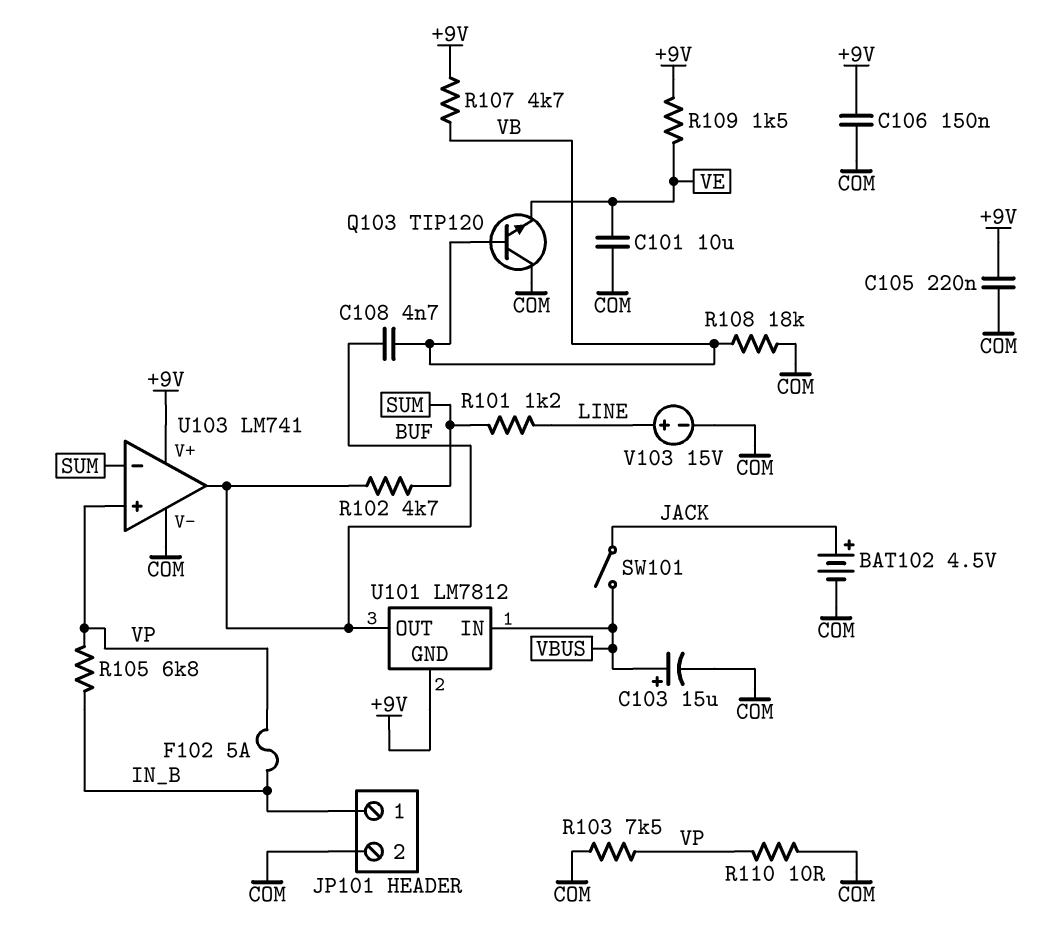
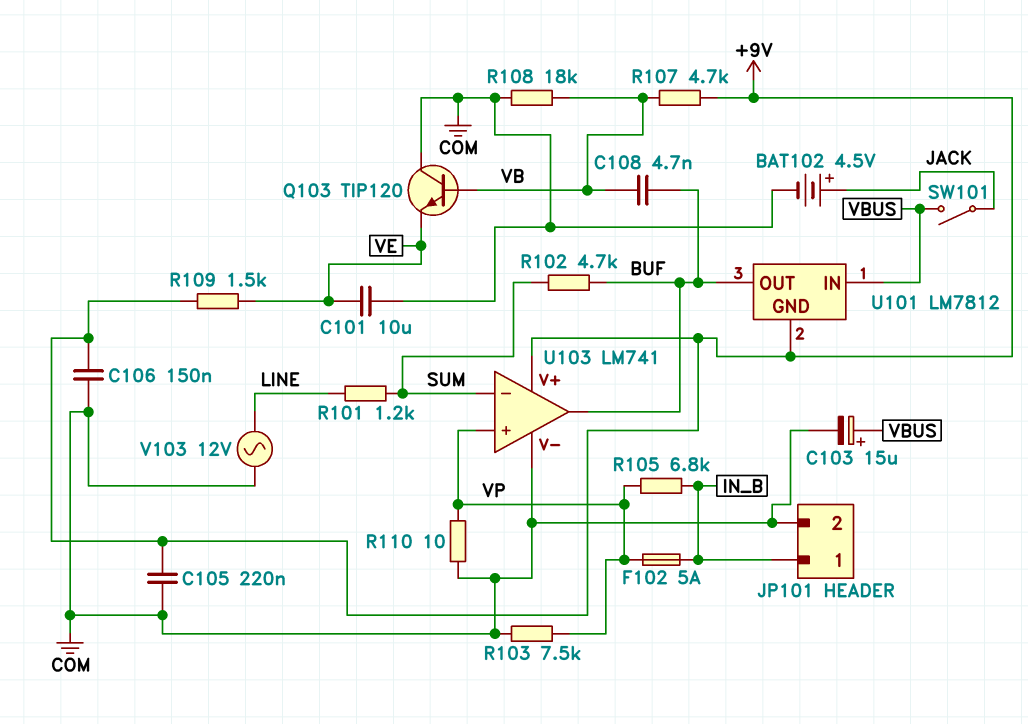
V103: 15V (plus LINE, minus COM) -> AC 12V (COM, LINE)

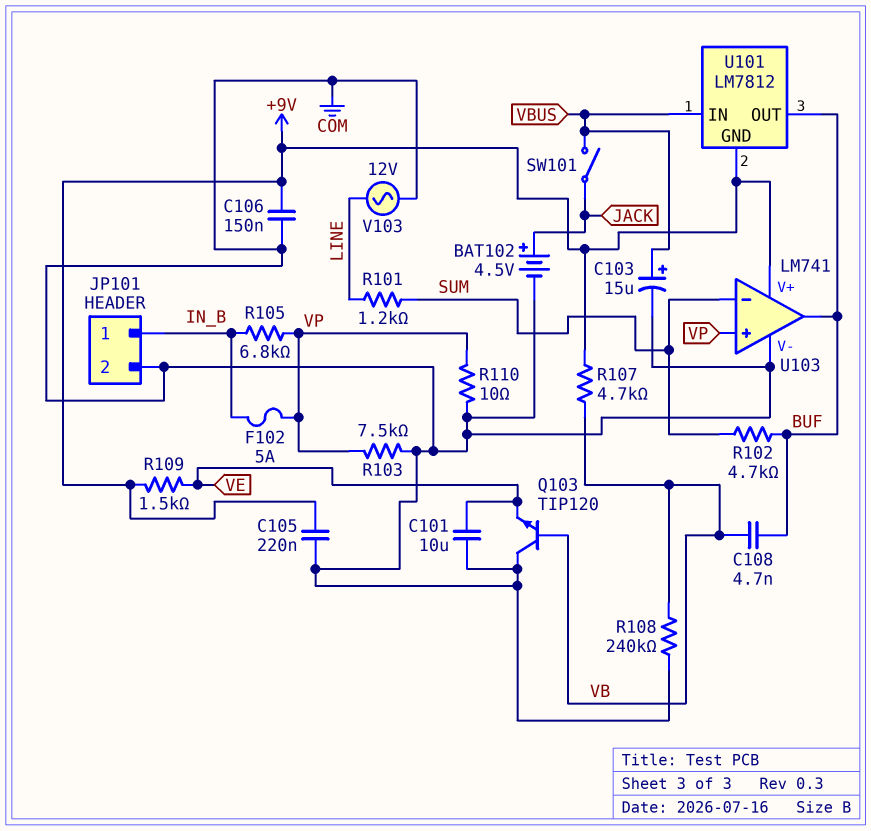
R108: 18k (COM, VB) -> 240k (COM, VB)

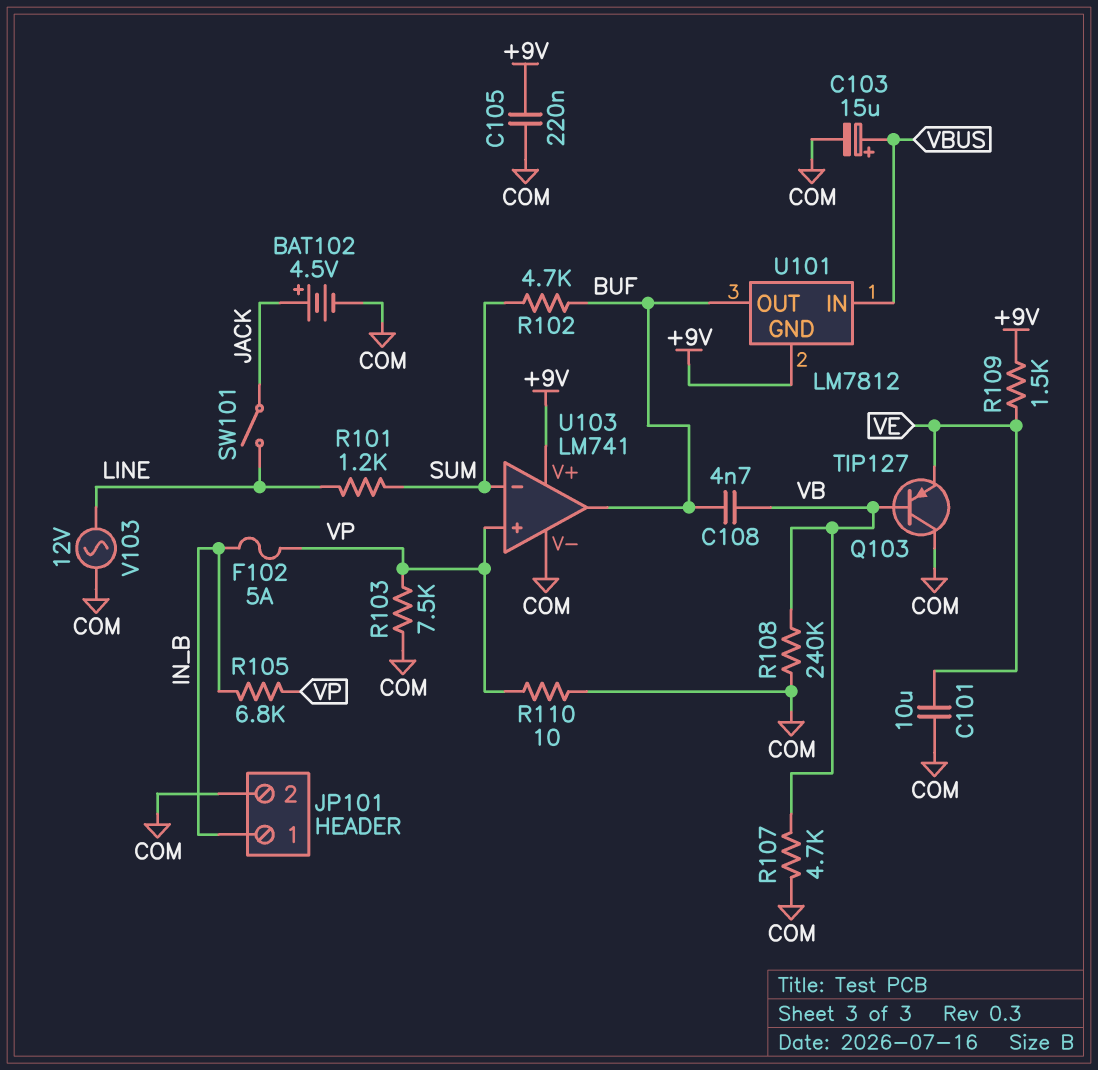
C106: 150nF (+9V, COM) -> none
Q103: NPN TIP120 (B VB, C COM, E VE) -> PNP TIP127 (B VB, C COM, E VE)
R107: 4.7k (+9V, VB) -> 4.7k (COM, VB)
SW101: switch (JACK, VBUS) -> switch (JACK, LINE)

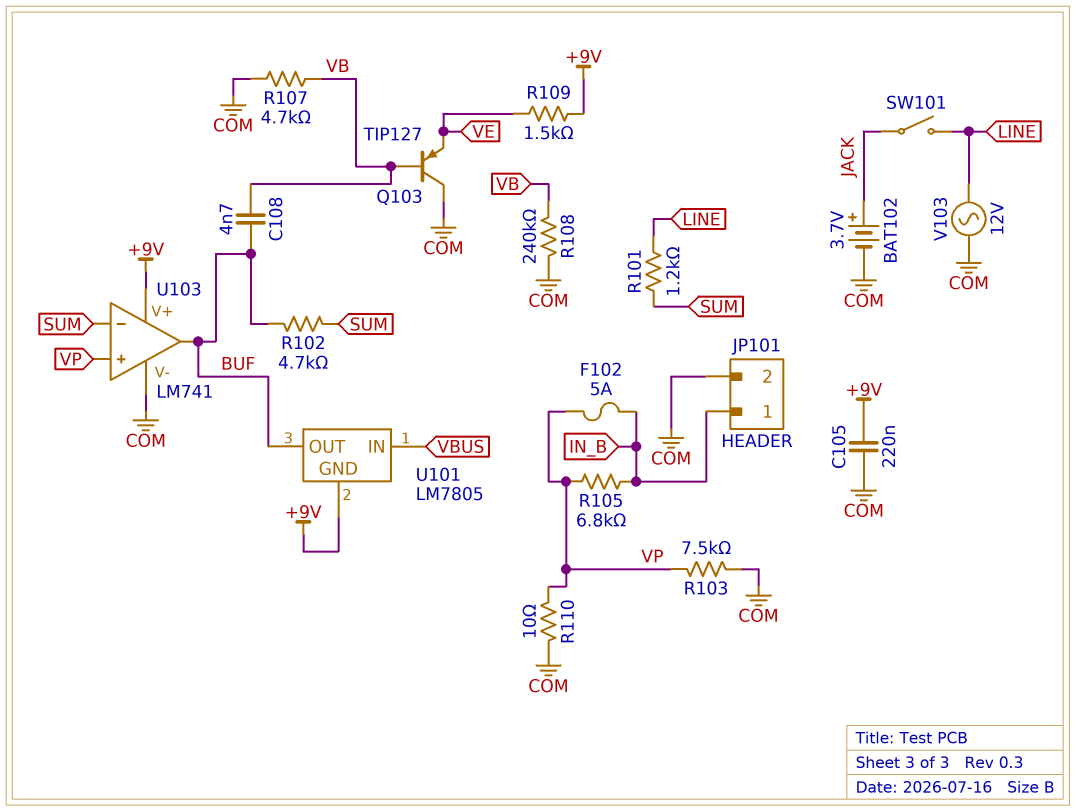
BAT102: 4.5V (plus JACK, minus COM) -> 3.7V (plus JACK, minus COM)
C101: 10uF (COM, VE) -> none
C103: 15uF (plus VBUS, minus COM) -> none
U101: LM7812 -> LM7805

